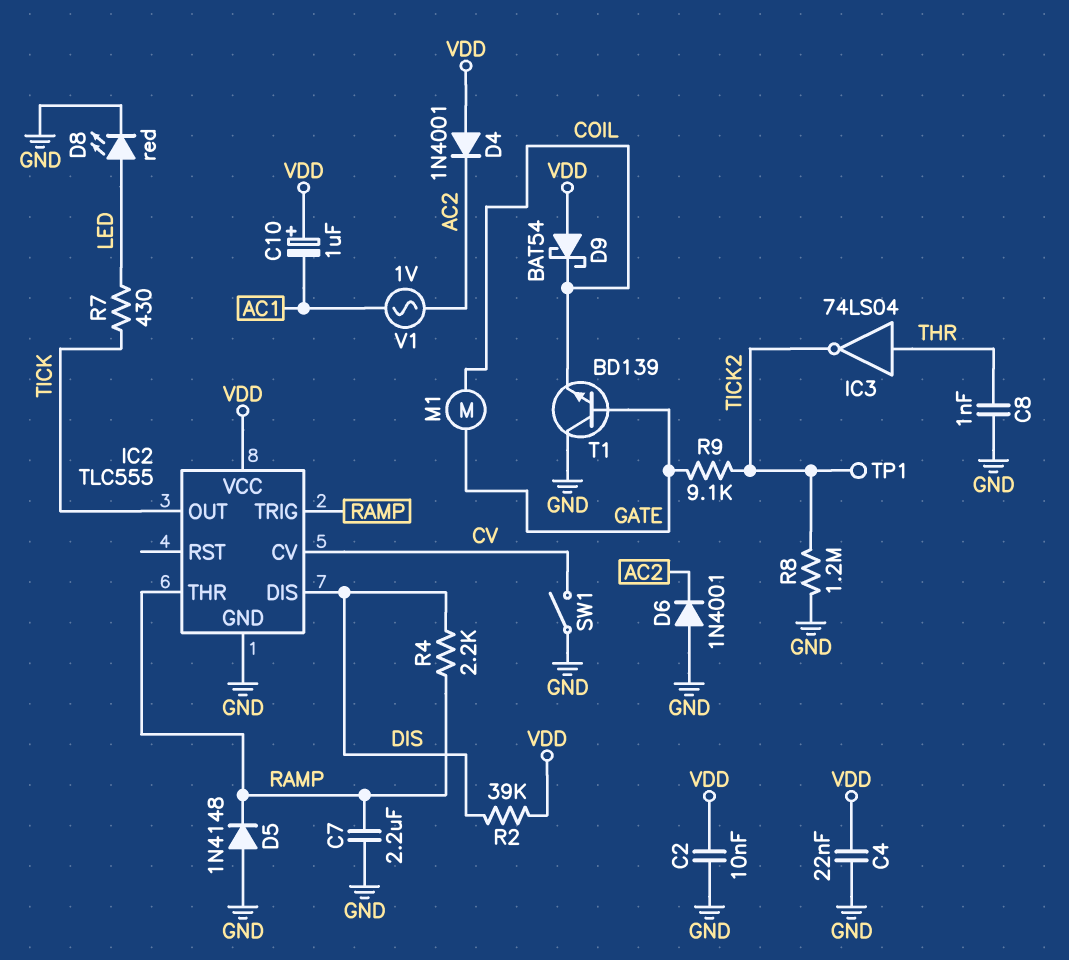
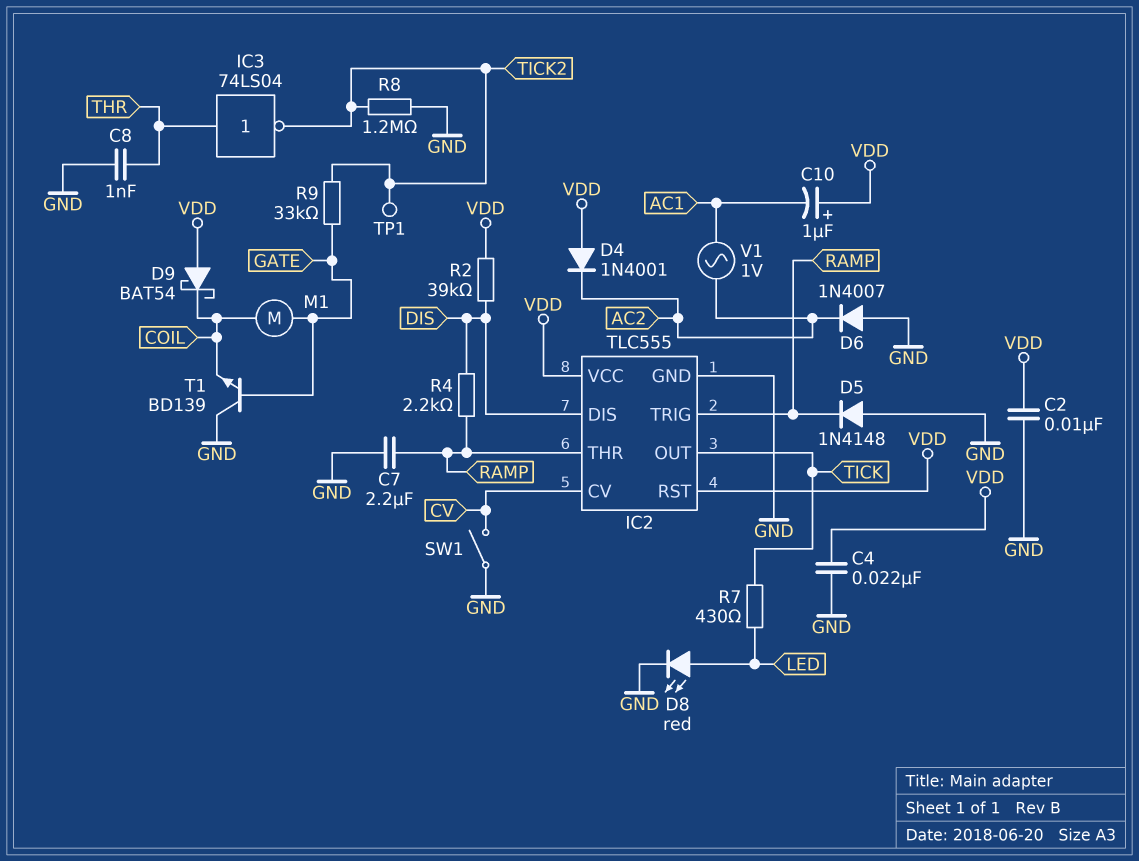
D6: diode 1N4001 (A GND, K AC2) -> diode 1N4007 (A GND, K AC2)
IC2 pin RST: none -> VDD
R9: 9.1k (GATE, TICK2) -> 33k (GATE, TICK2)

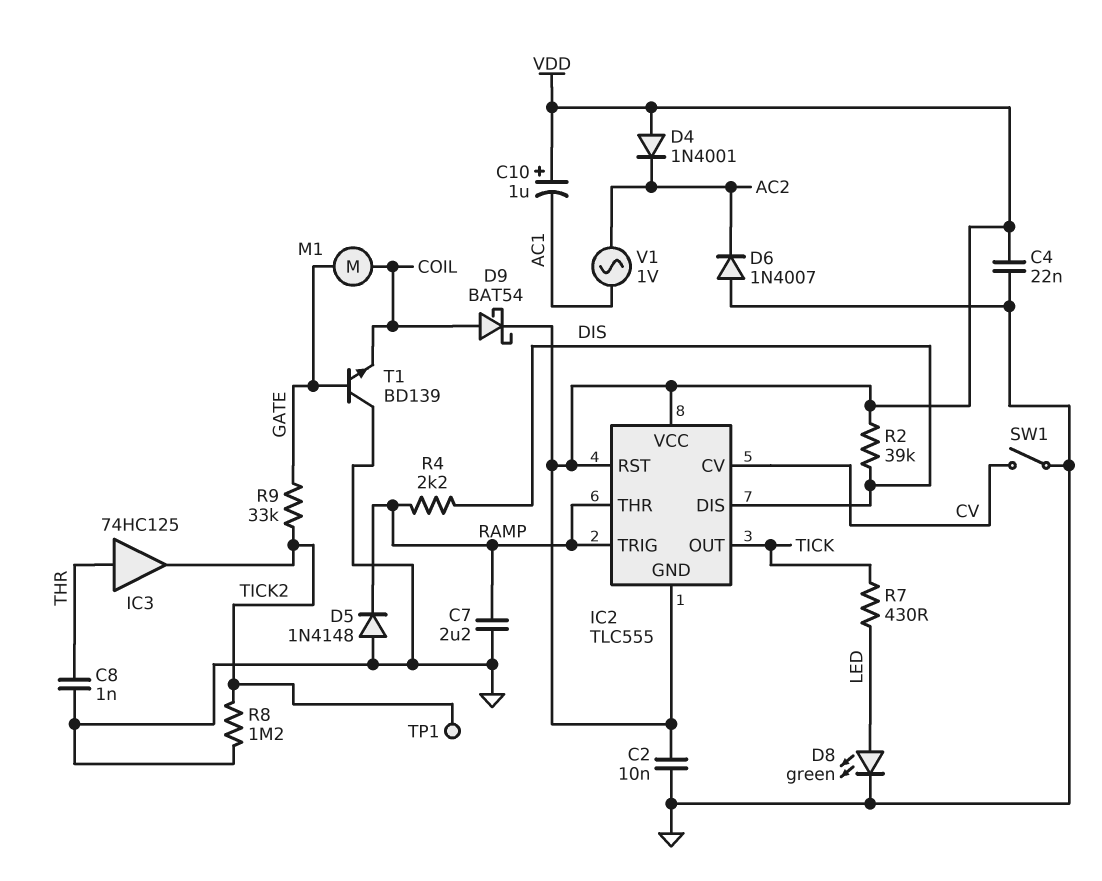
D8: LED red (A LED, K GND) -> LED green (A LED, K GND)
D9: schottky BAT54 (A VDD, K COIL) -> schottky BAT54 (A COIL, K VDD)
IC2 pin GND: GND -> VDD
IC3: NOT 74LS04 (in THR, out TICK2) -> buffer 74HC125 (in THR, out TICK2)

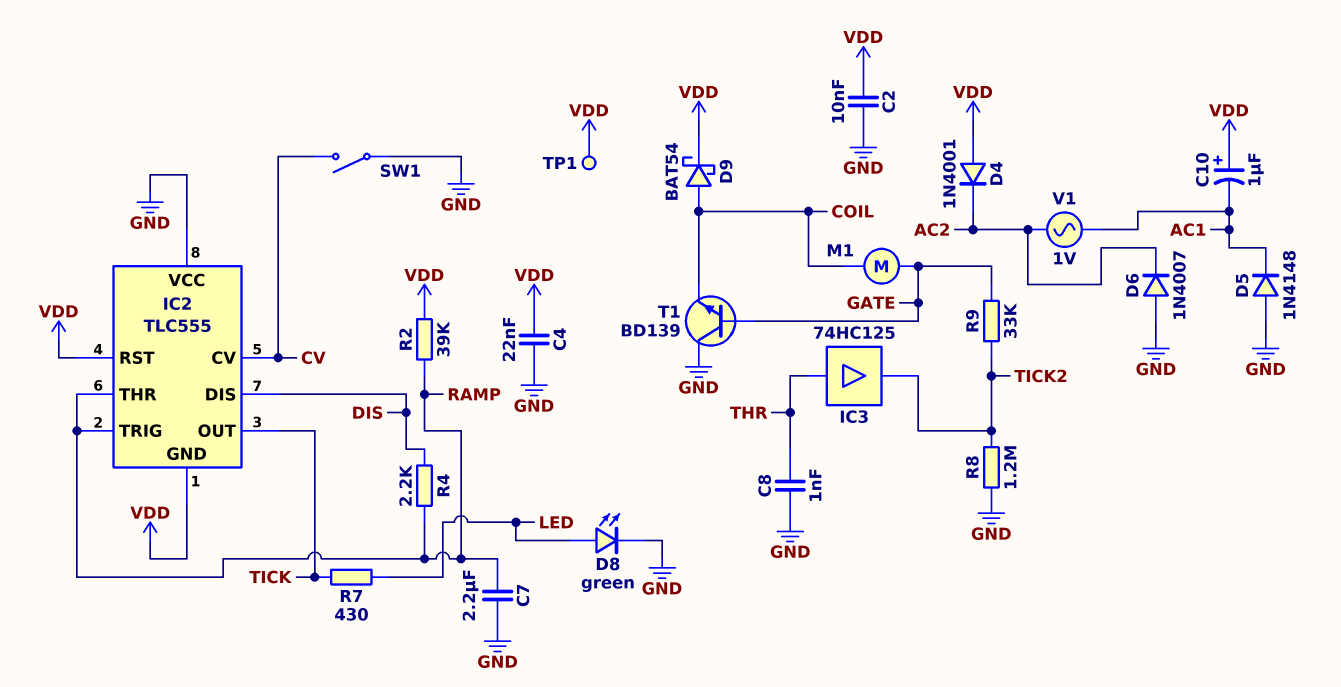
D5: diode 1N4148 (A GND, K RAMP) -> diode 1N4148 (A GND, K AC1)
IC2 pin VCC: VDD -> GND
R2: 39k (DIS, VDD) -> 39k (RAMP, VDD)
TP1: test point (TICK2) -> test point (VDD)

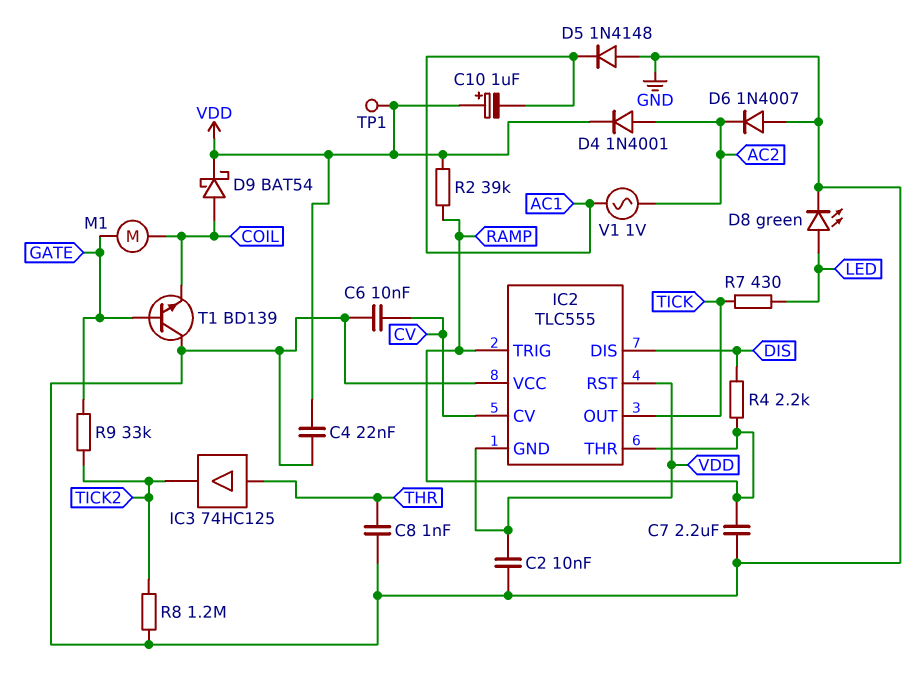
C6: none -> 10nF (CV, GND)
D4: diode 1N4001 (A VDD, K AC2) -> diode 1N4001 (A AC2, K VDD)
SW1: switch (CV, GND) -> none

